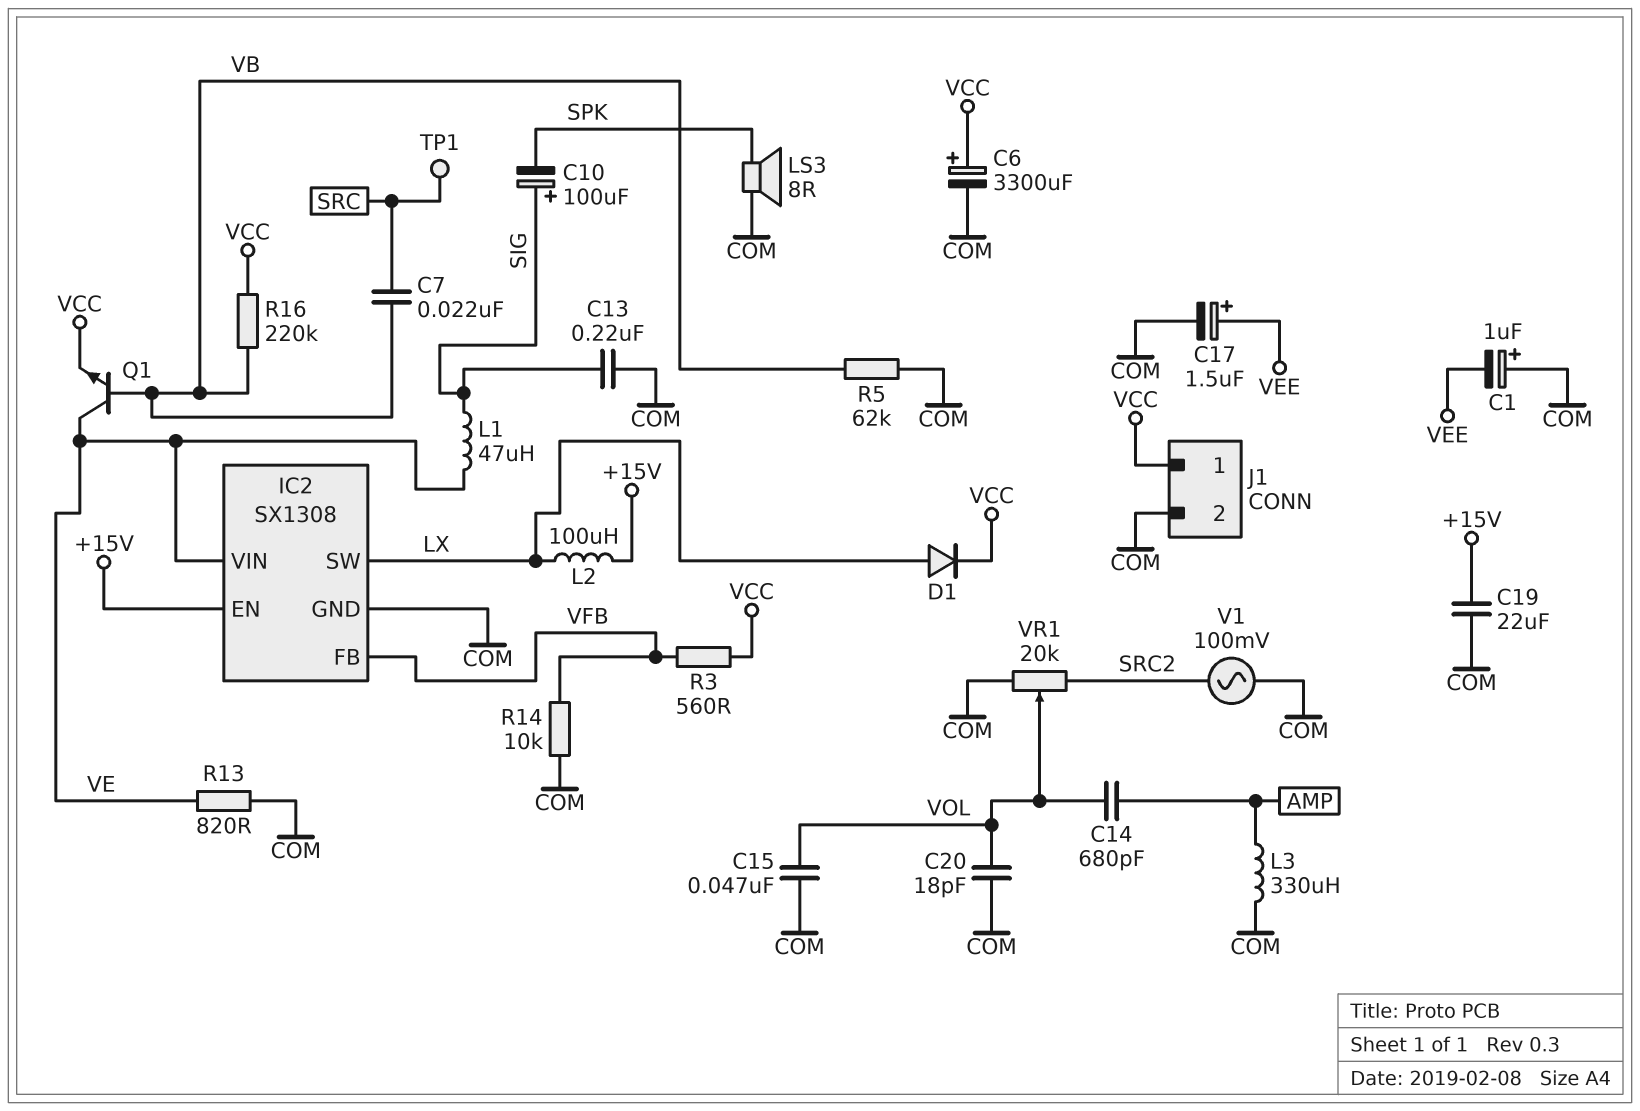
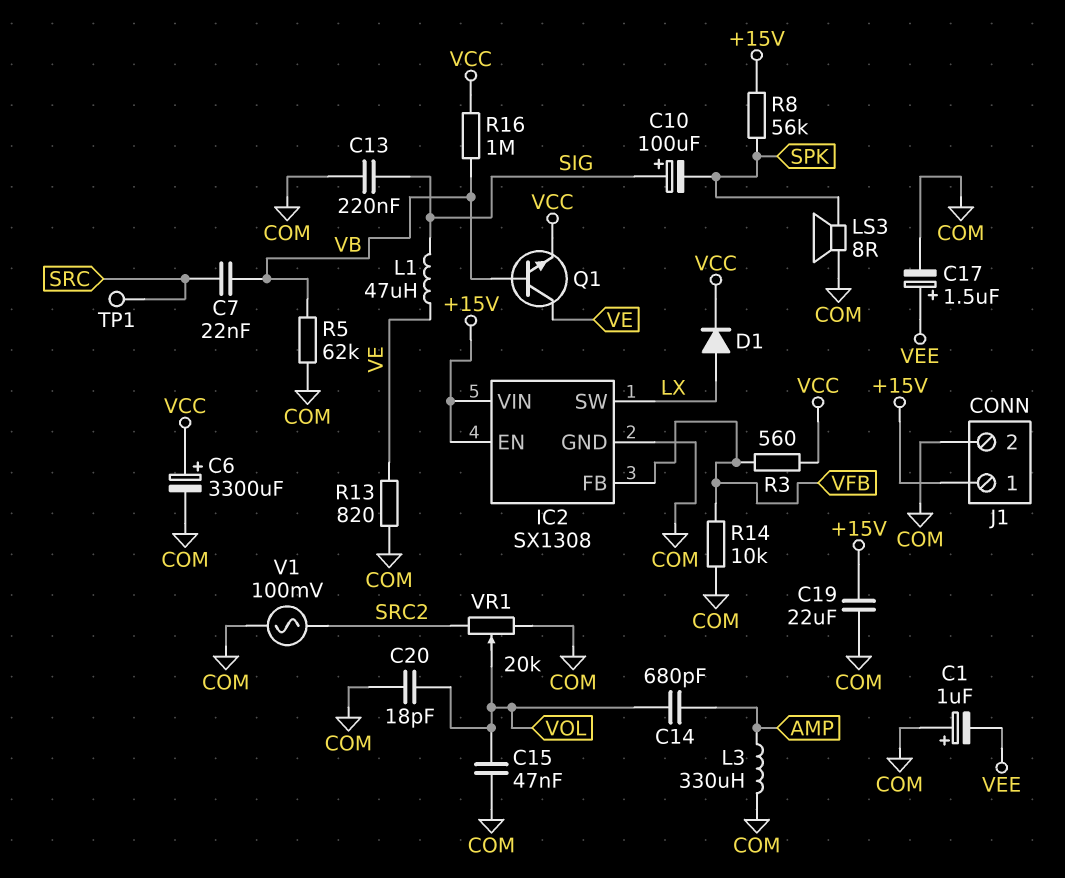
IC2 pin VIN: VE -> +15V
J1 pin 1: VCC -> +15V
L2: 100uH (+15V, LX) -> none
R8: none -> 56k (+15V, SPK)
R16: 220k (VB, VCC) -> 1M (VB, VCC)

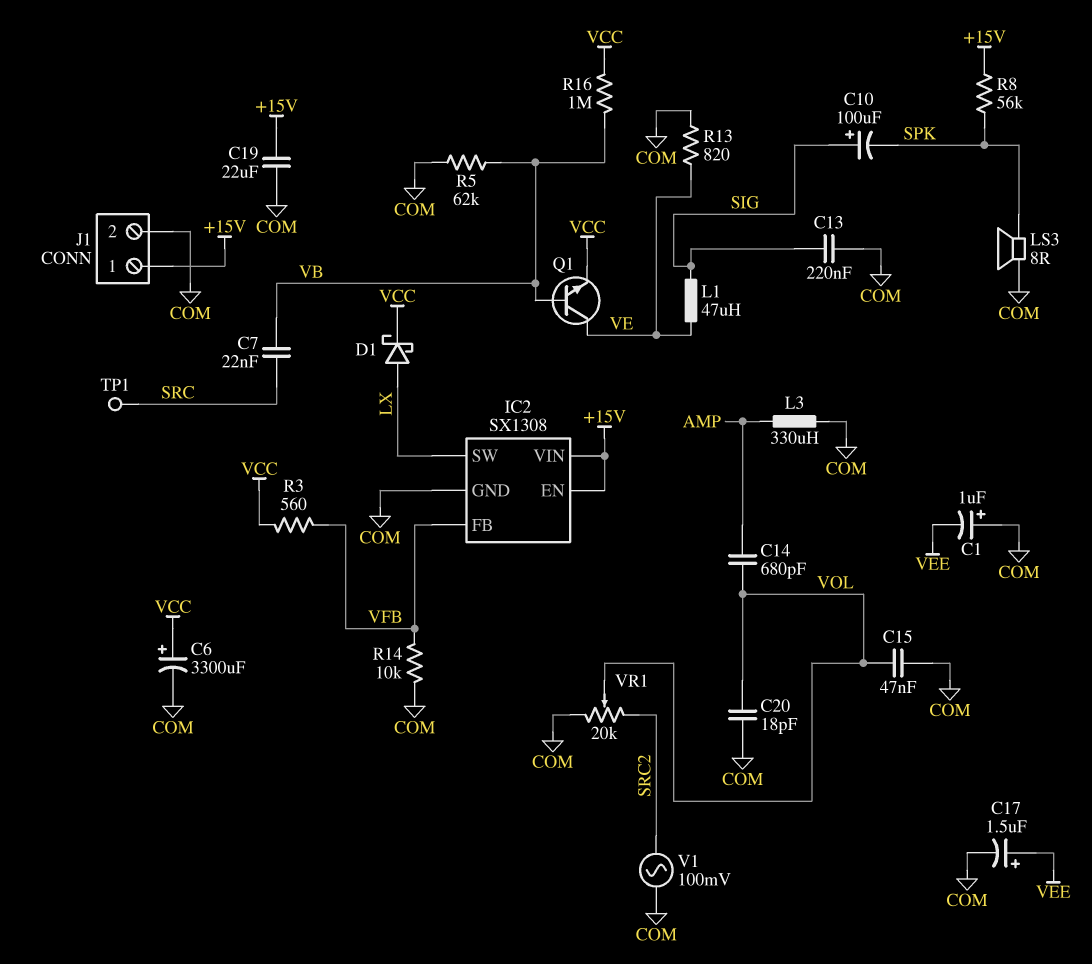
D1: diode (A LX, K VCC) -> schottky (A LX, K VCC)

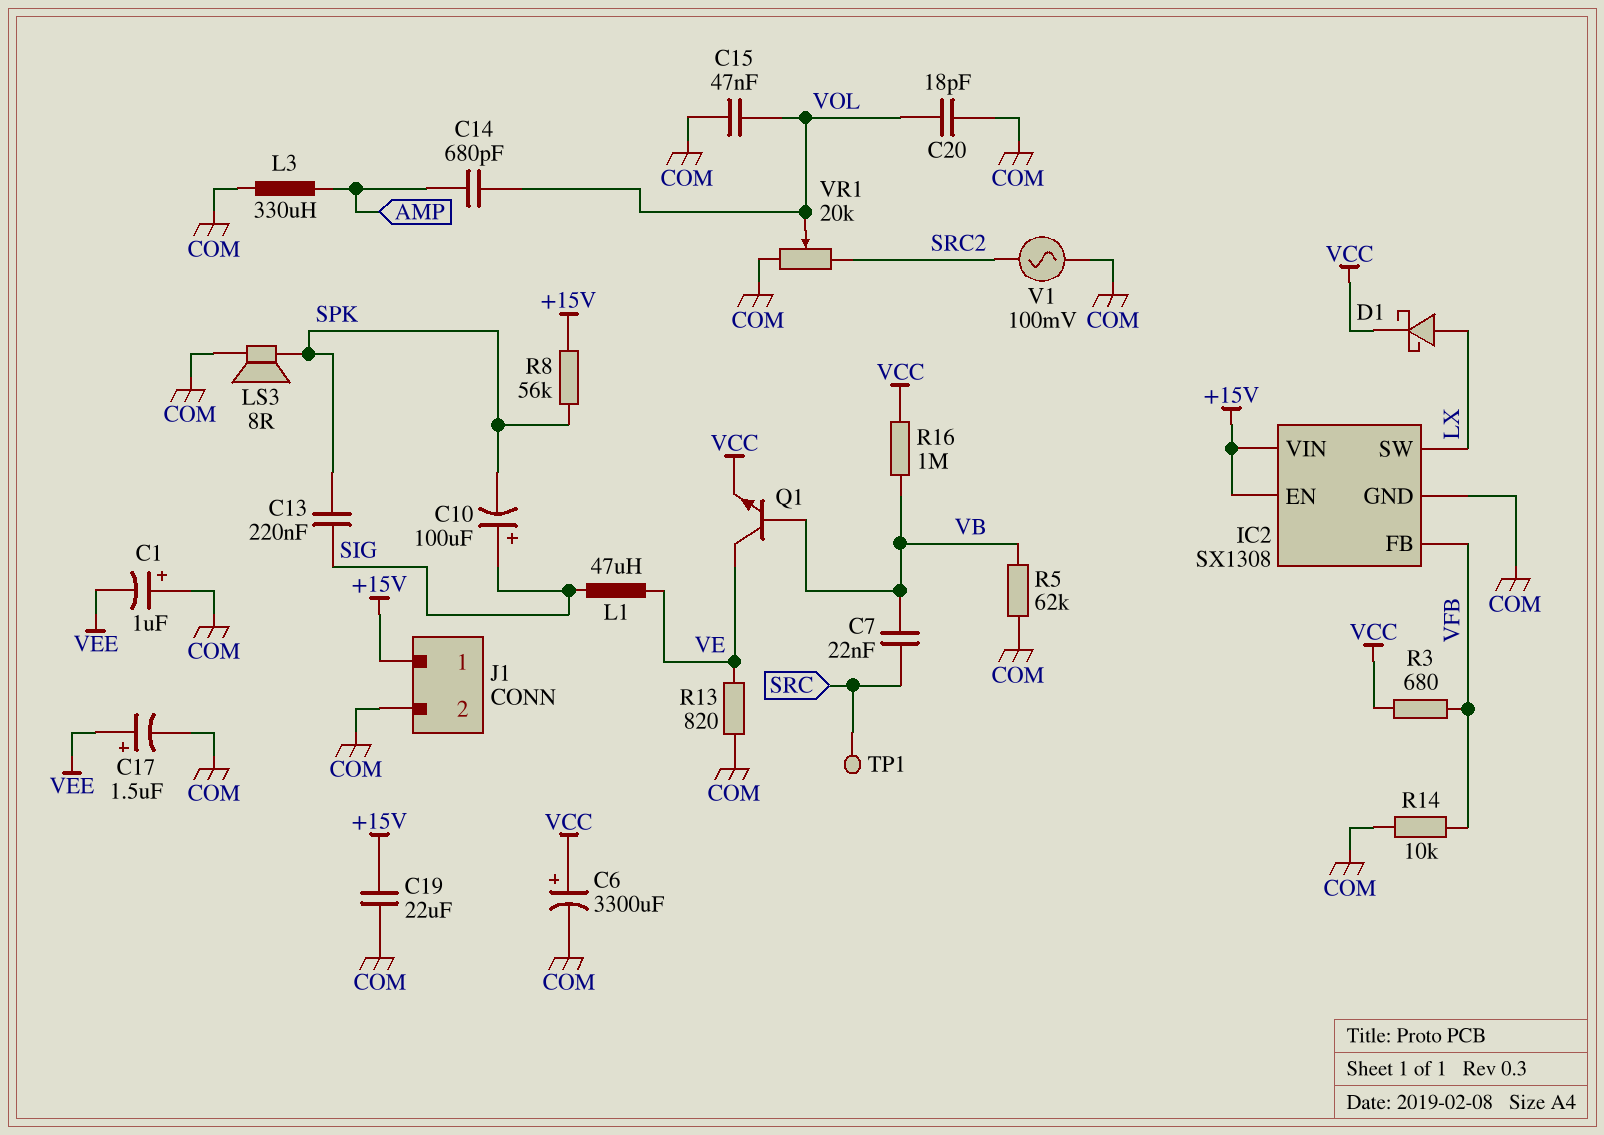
C13: 220nF (COM, SIG) -> 220nF (SIG, SPK)
R3: 560 (VCC, VFB) -> 680 (VCC, VFB)

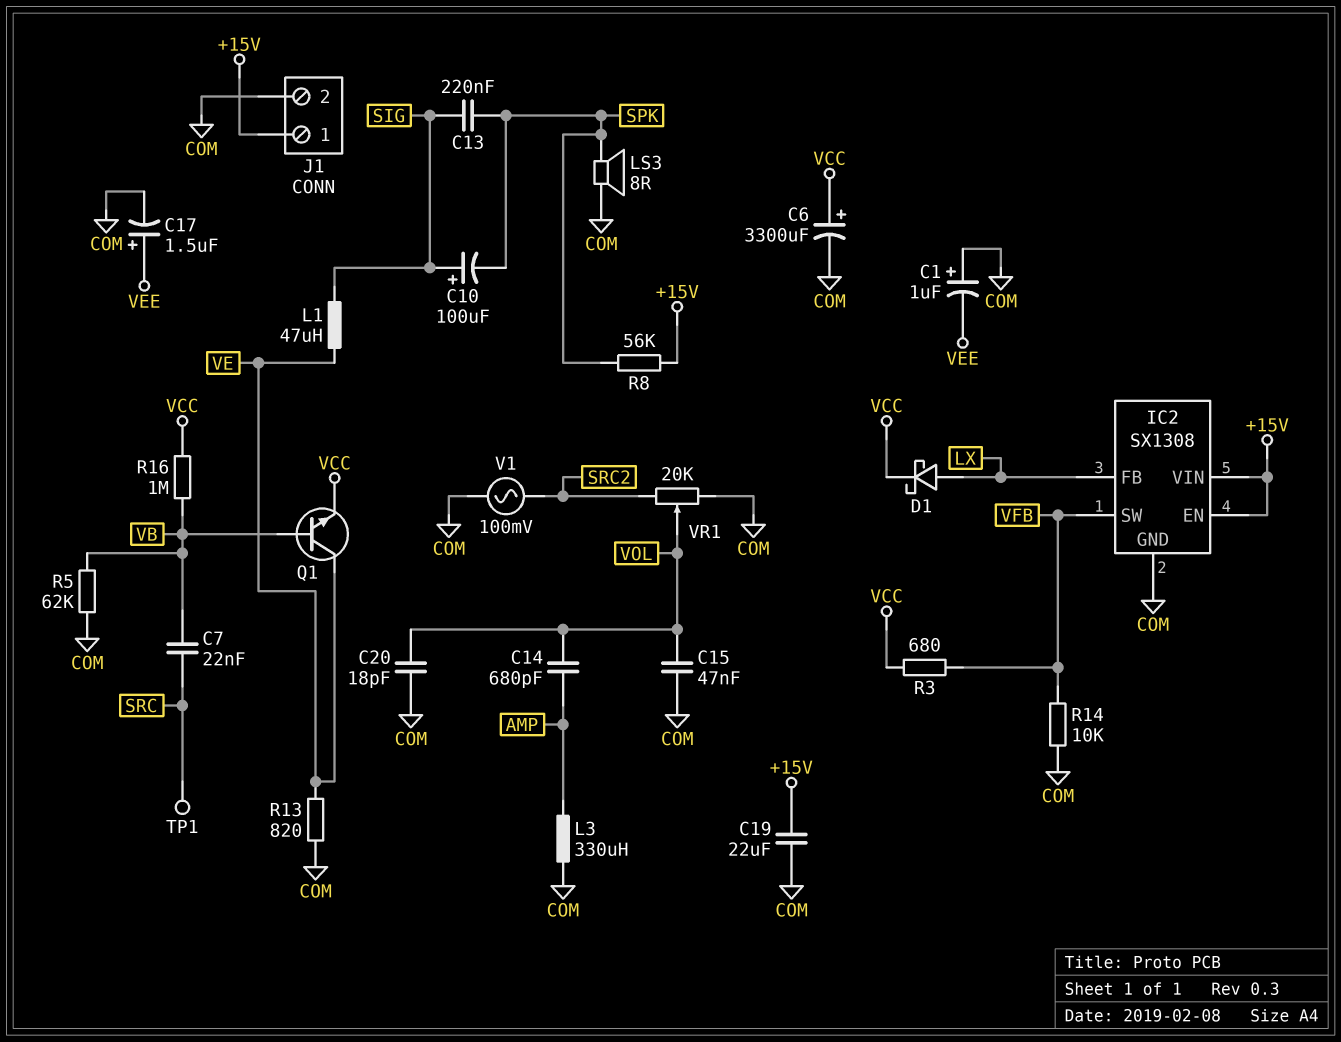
IC2 pin FB: VFB -> LX
IC2 pin SW: LX -> VFB

